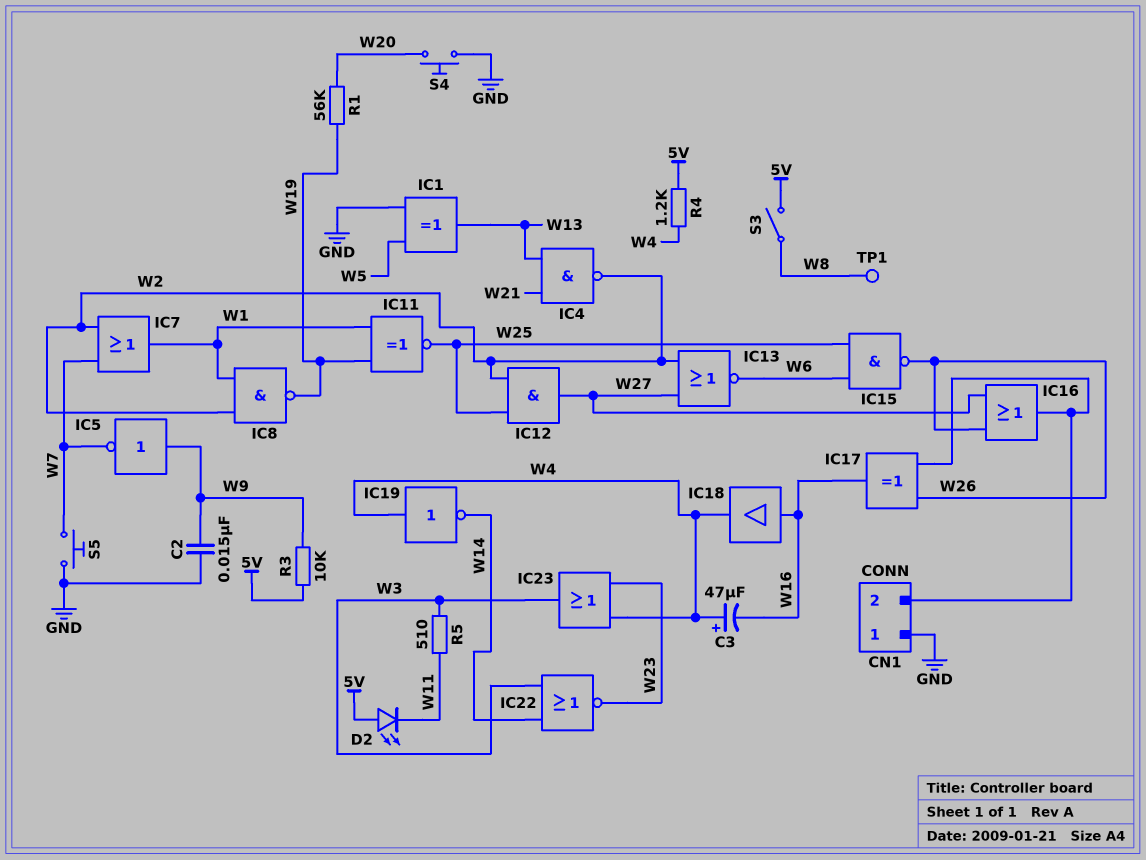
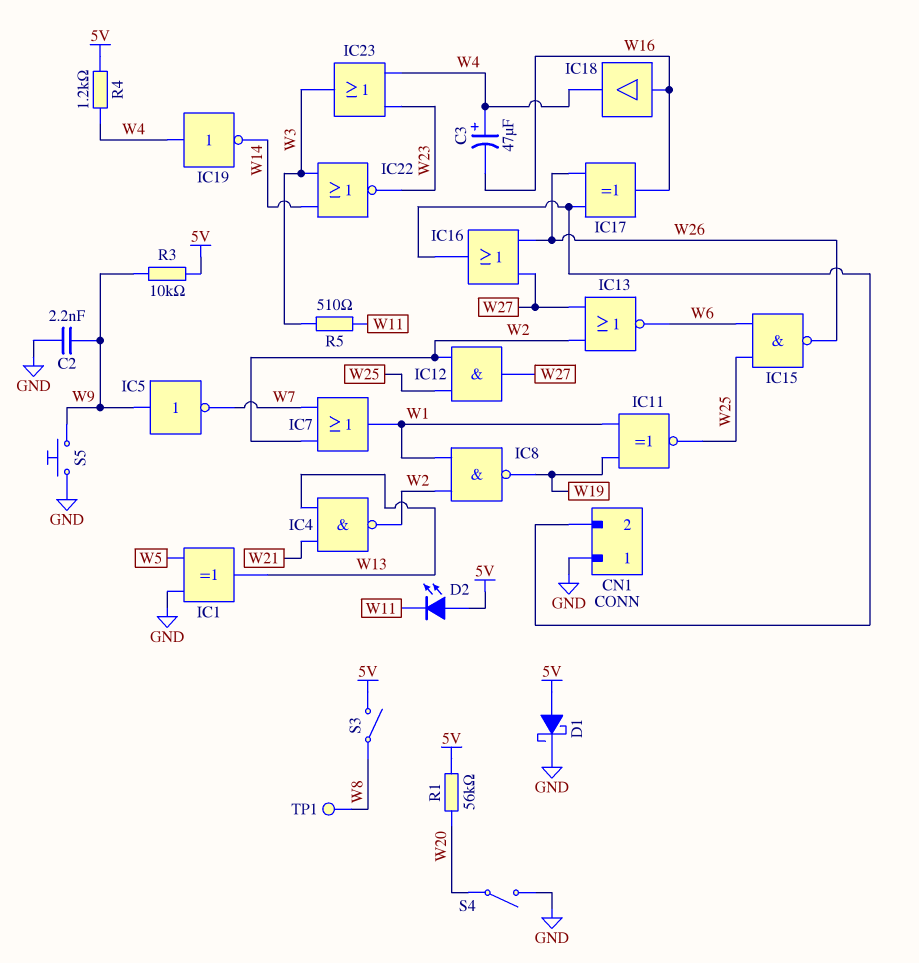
C2: 15nF (GND, W9) -> 2.2nF (GND, W9)
D1: none -> schottky (A 5V, K GND)
R1: 56k (W19, W20) -> 56k (5V, W20)
S4: button (GND, W20) -> switch (GND, W20)
S5: button (GND, W7) -> button (GND, W9)

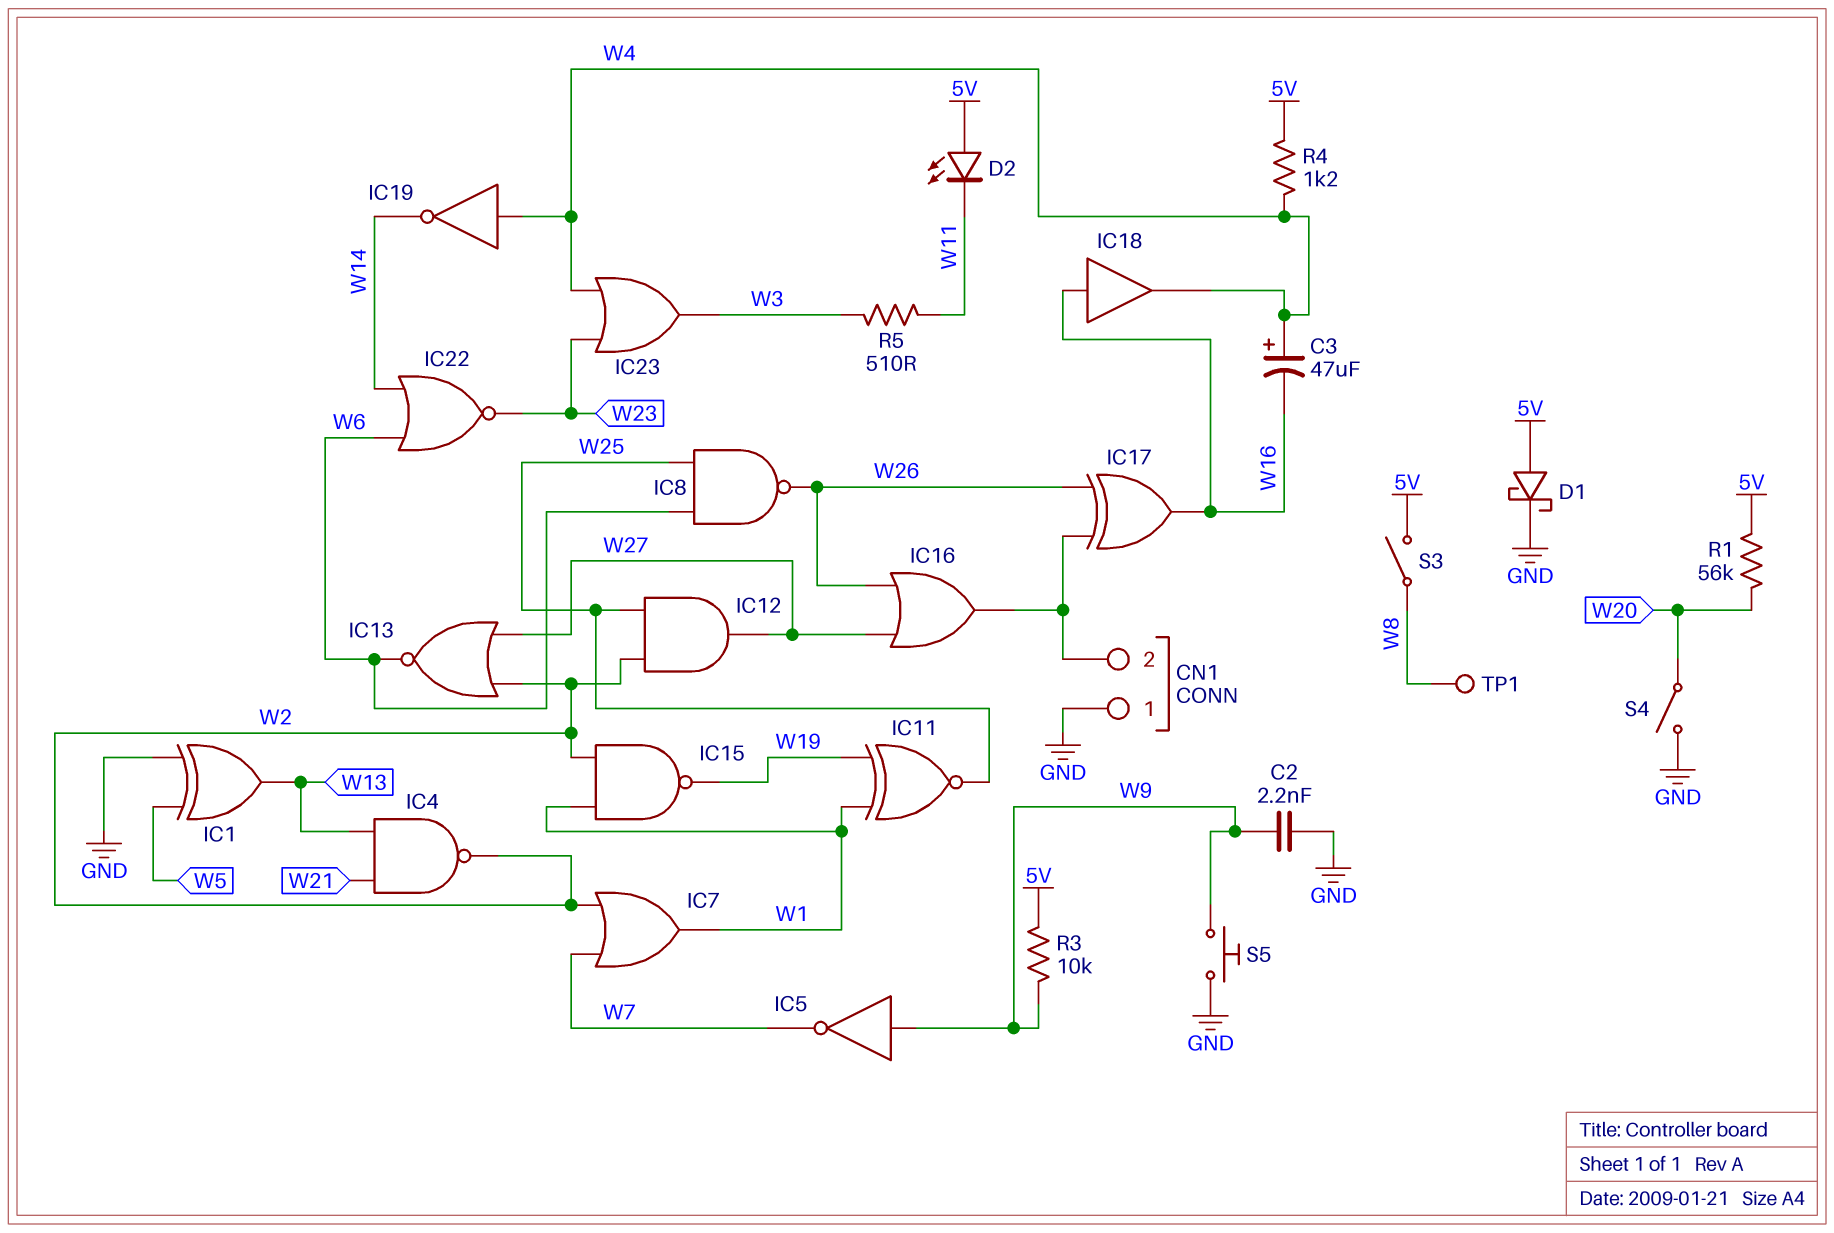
IC8: NAND (in W1, in W2, out W19) -> NAND (in W6, in W25, out W26)
IC15: NAND (in W6, in W25, out W26) -> NAND (in W1, in W2, out W19)
IC22: NOR (in W3, in W14, out W23) -> NOR (in W6, in W14, out W23)

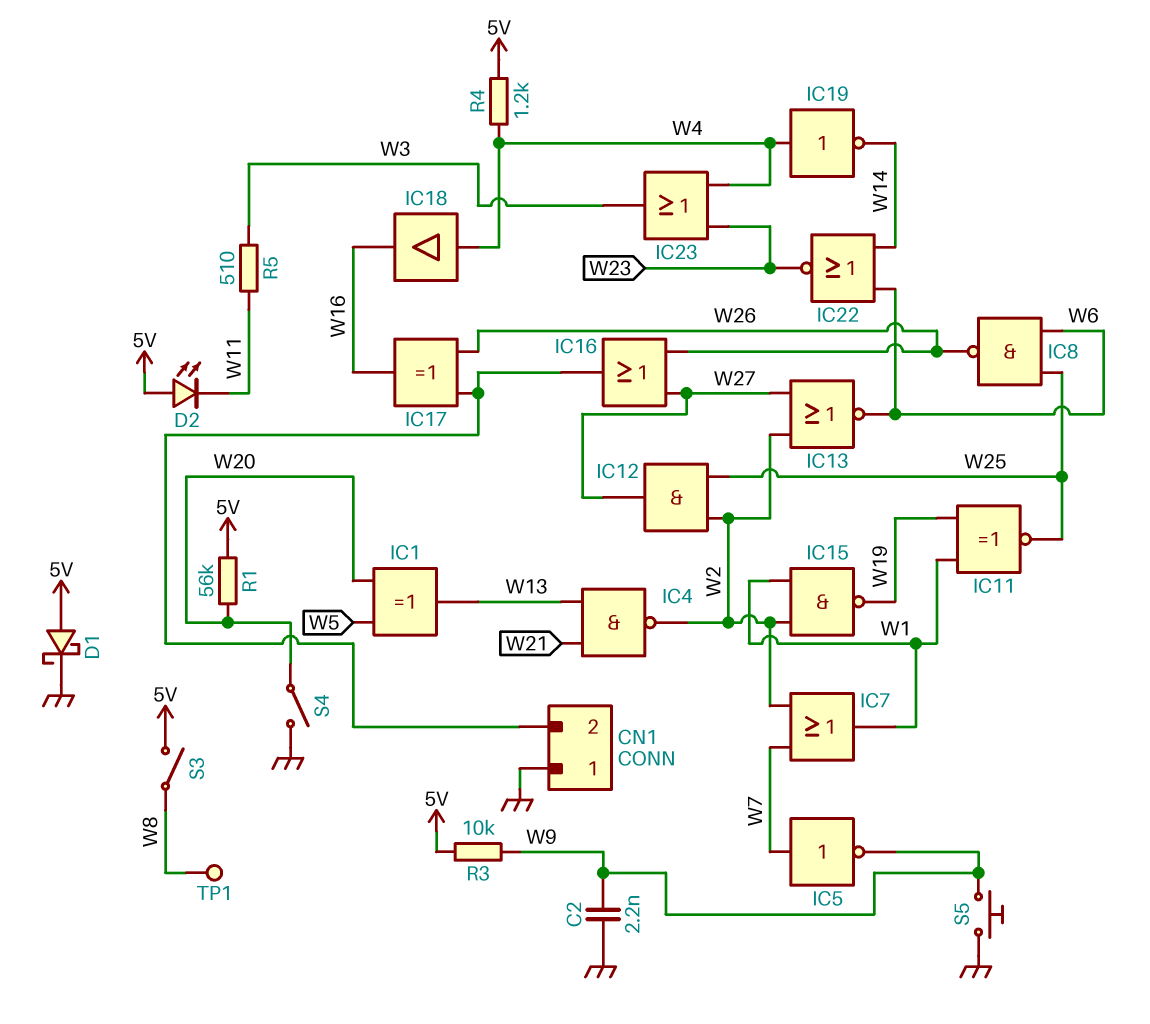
C3: 47uF (plus W4, minus W16) -> none
IC1: XOR (in GND, in W5, out W13) -> XOR (in W5, in W20, out W13)
IC5: NOT (in W9, out W7) -> NOT (in W7, out W9)
IC18: buffer (in W16, out W4) -> buffer (in W4, out W16)

